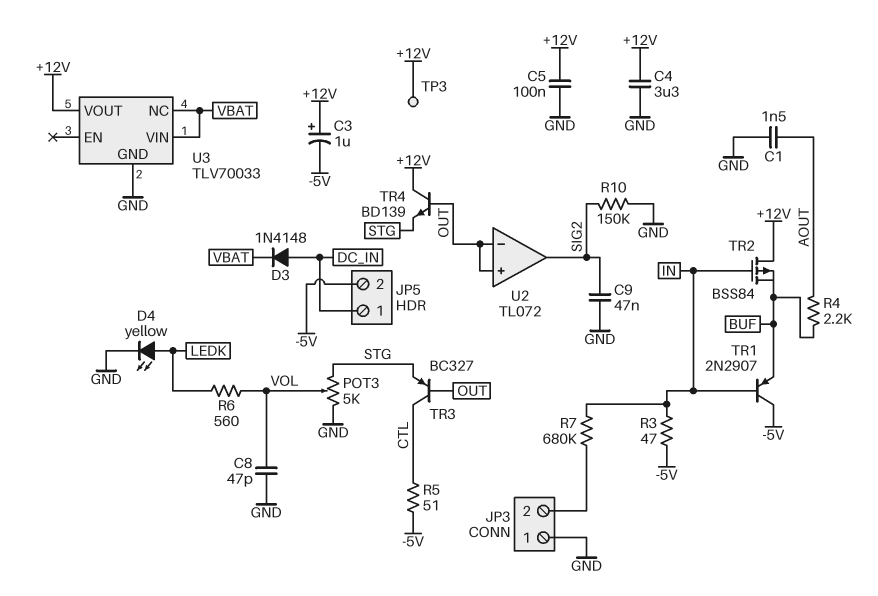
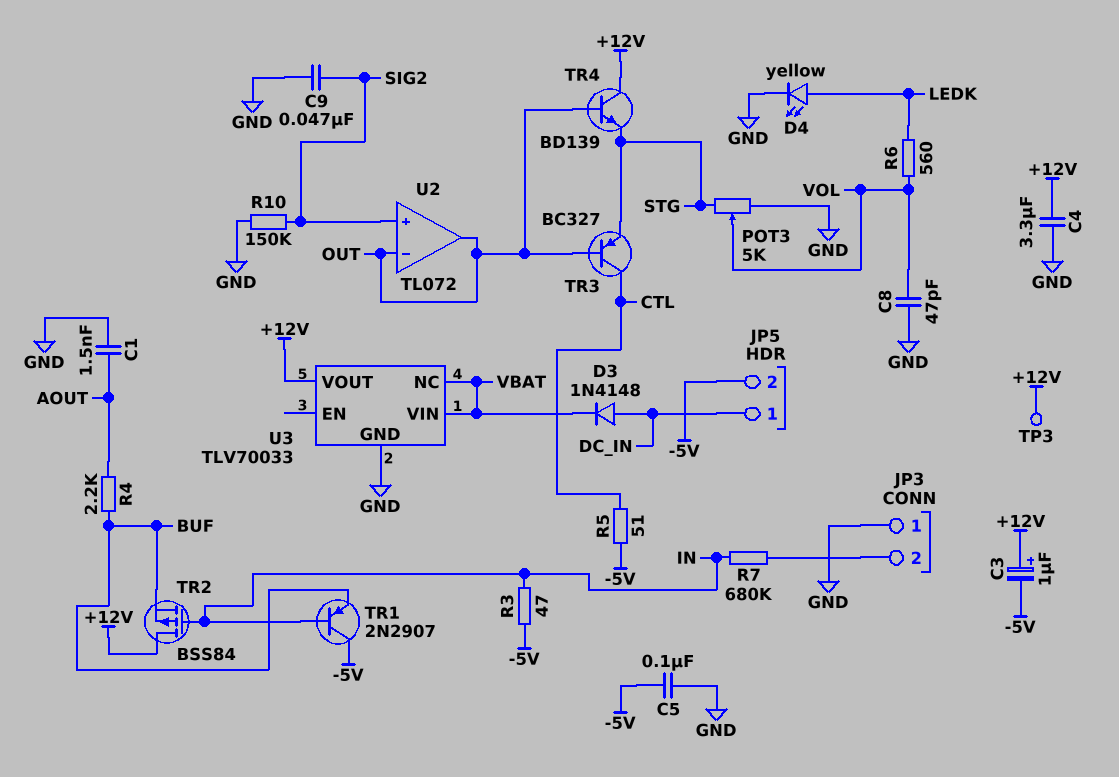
C5: 100nF (+12V, GND) -> 100nF (-5V, GND)
U2 pin in+: OUT -> SIG2
U2 pin out: SIG2 -> OUT

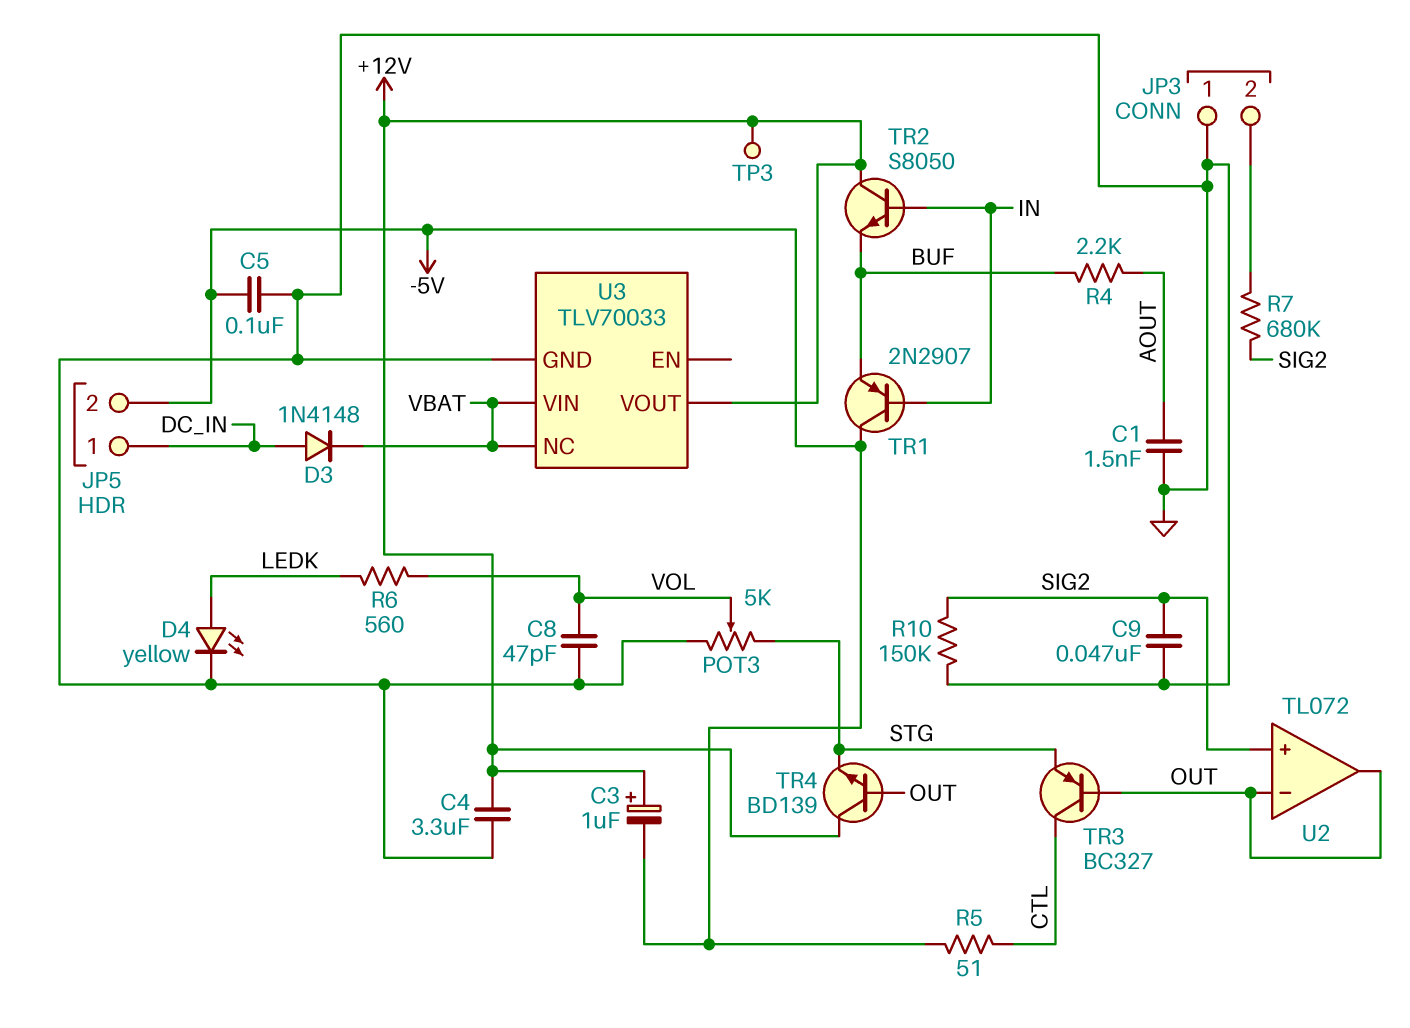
R3: 47 (-5V, IN) -> none
R7: 680k (IN, JP3/2) -> 680k (JP3/2, SIG2)
TR2: PMOS BSS84 (G IN, D +12V, S BUF) -> NPN S8050 (B IN, C +12V, E BUF)

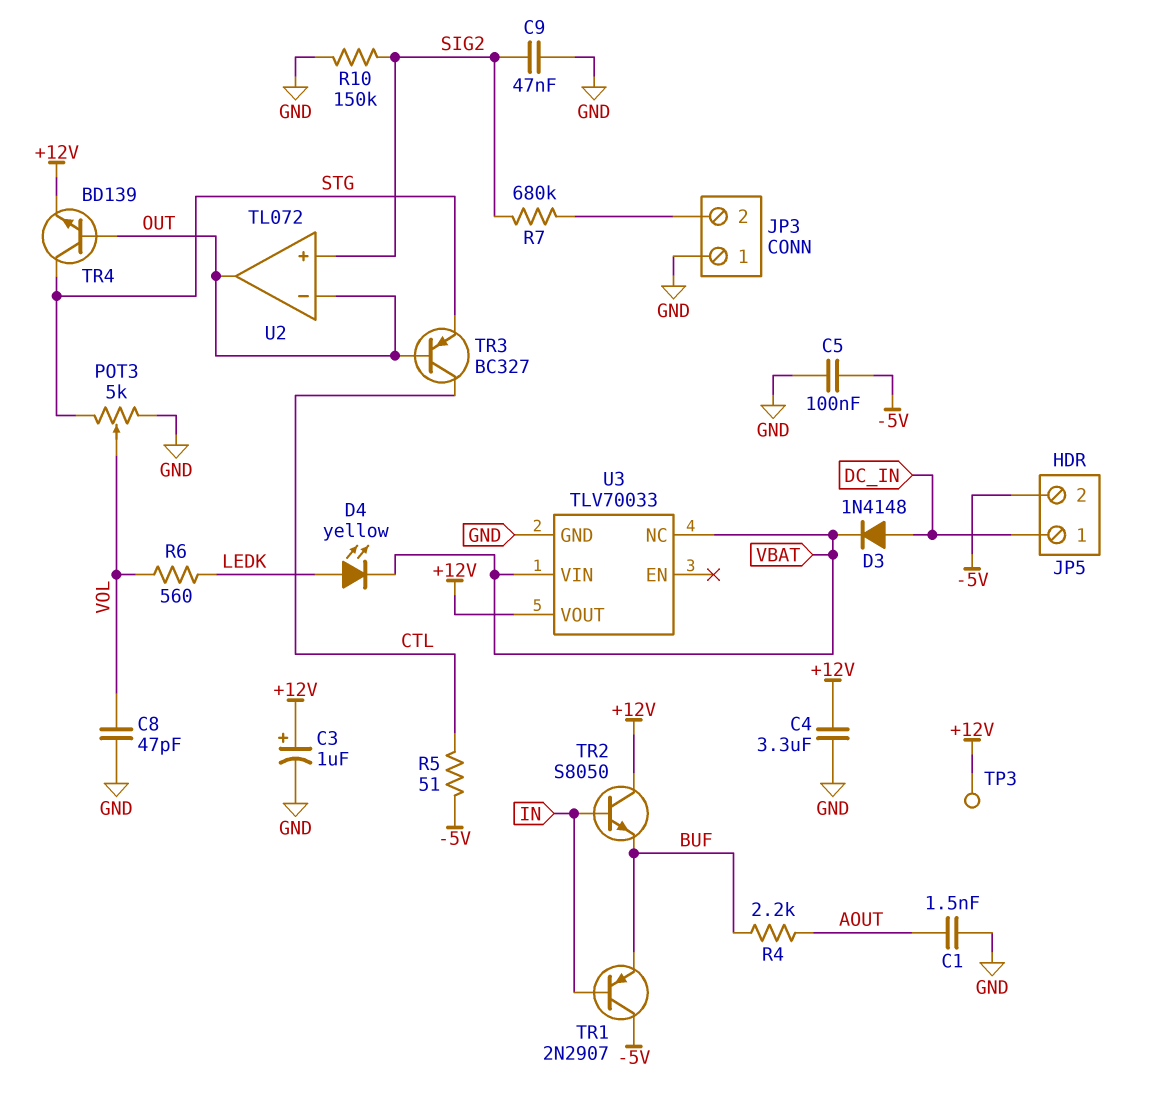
C3: 1uF (plus +12V, minus -5V) -> 1uF (plus +12V, minus GND)
D4: LED yellow (A LEDK, K GND) -> LED yellow (A LEDK, K VBAT)
TR4: NPN BD139 (B OUT, C +12V, E STG) -> NPN BD139 (B OUT, C STG, E +12V)

